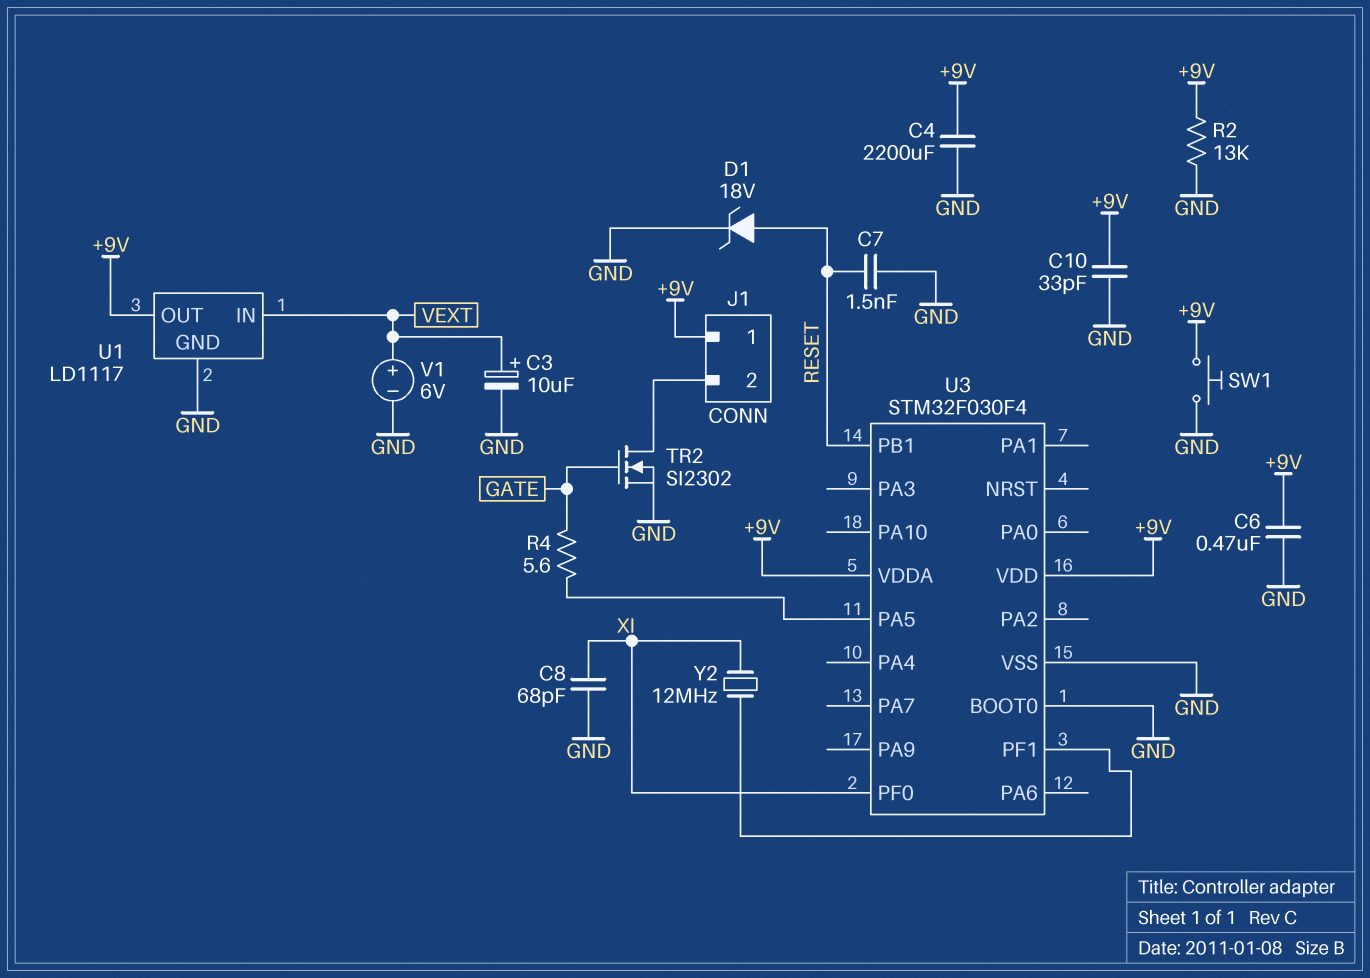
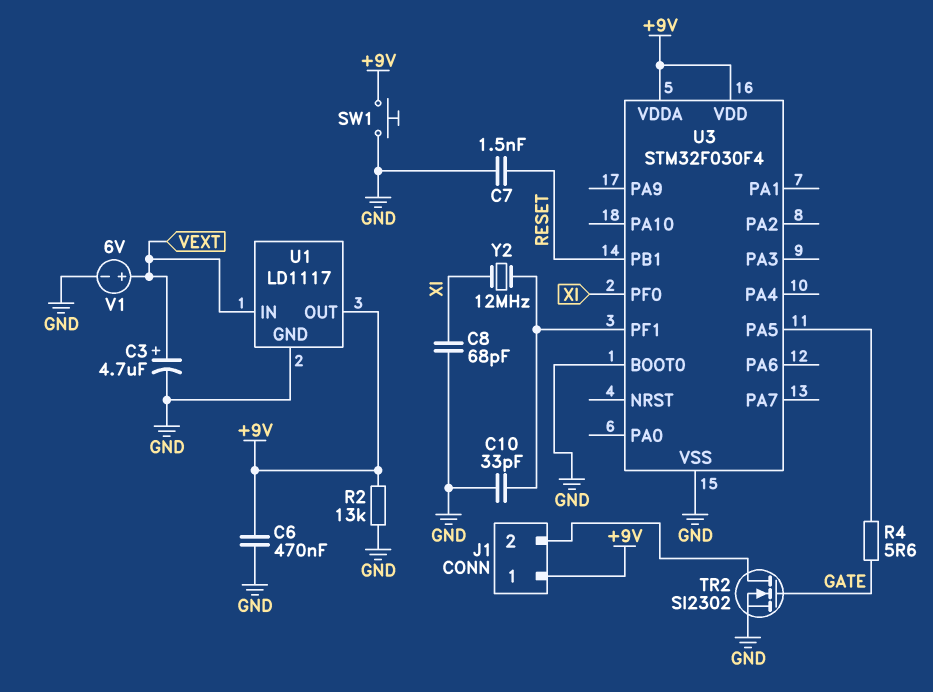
C3: 10uF (plus VEXT, minus GND) -> 4.7uF (plus VEXT, minus GND)
C4: 2200uF (+9V, GND) -> none
C10: 33pF (+9V, GND) -> 33pF (GND, U3/PF1)
D1: zener 18V (A RESET, K GND) -> none

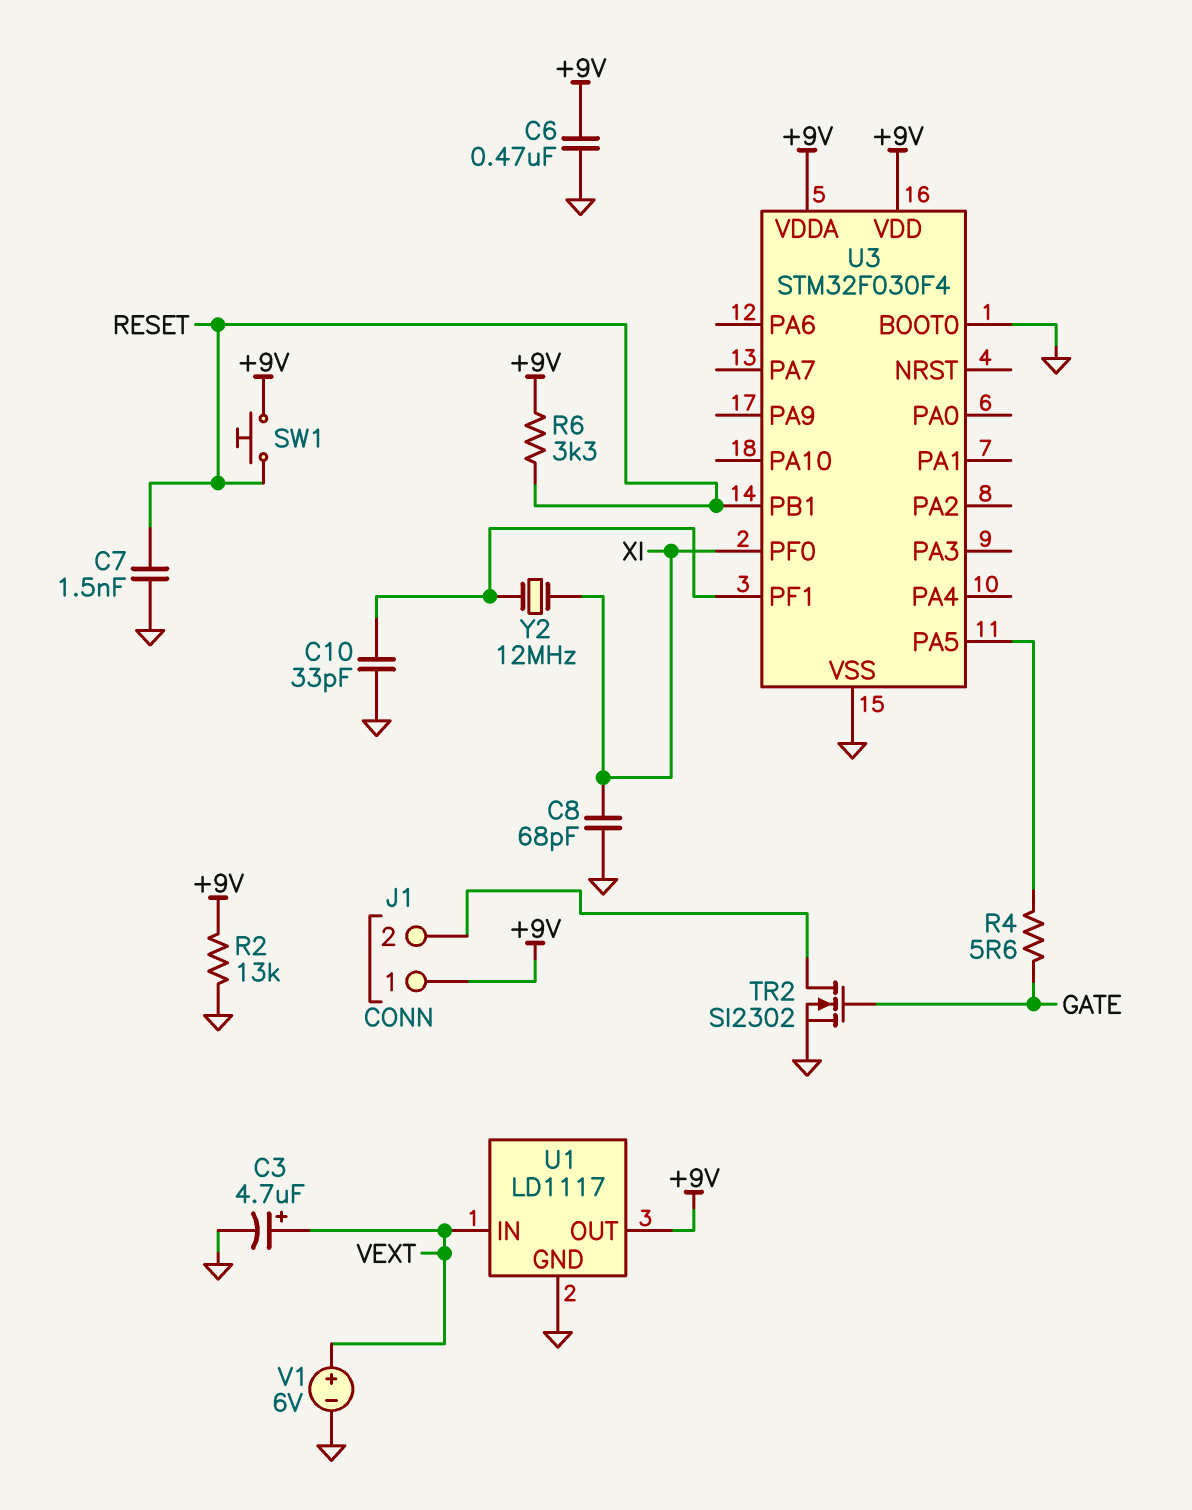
R6: none -> 3.3k (+9V, RESET)
SW1: button (+9V, GND) -> button (+9V, RESET)

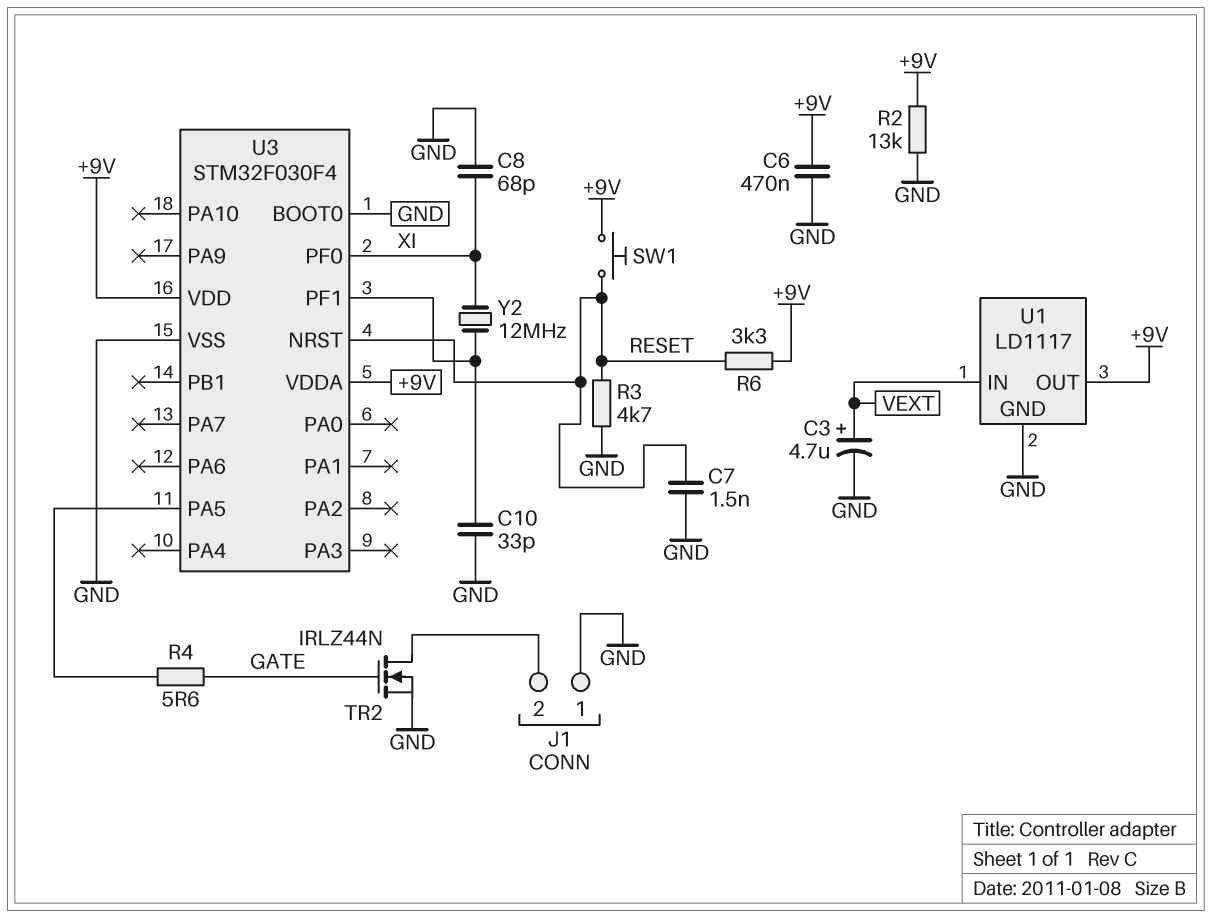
J1 pin 1: +9V -> GND
R3: none -> 4.7k (GND, RESET)
TR2: NMOS SI2302 (G GATE, D J1/2, S GND) -> NMOS IRLZ44N (G GATE, D J1/2, S GND)
U3 pin NRST: none -> RESET
U3 pin PB1: RESET -> none
V1: 6V (plus VEXT, minus GND) -> none

